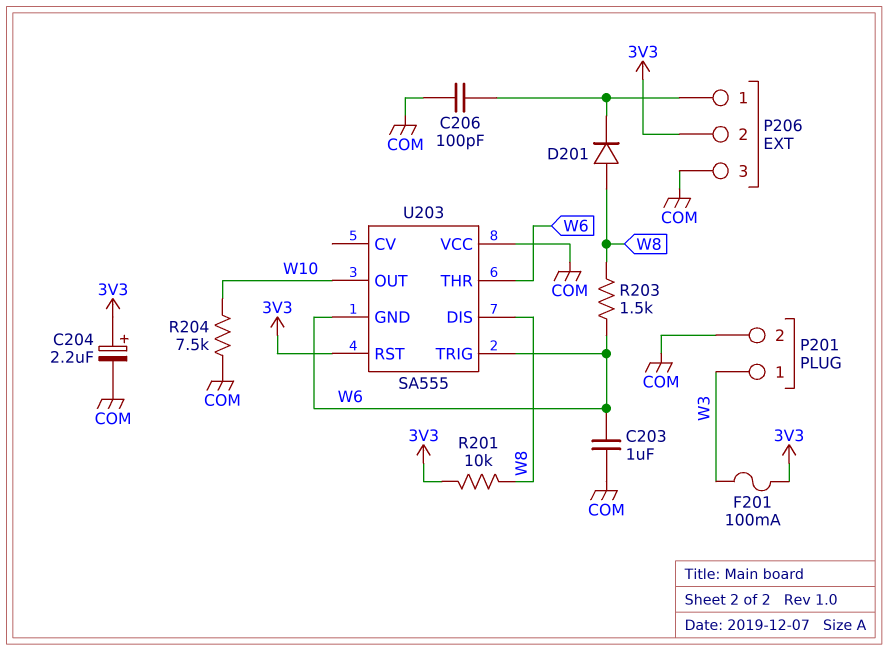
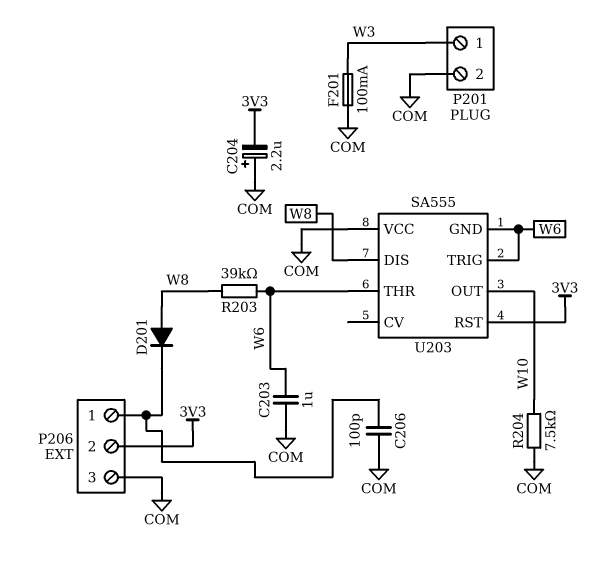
C204: 2.2uF (plus 3V3, minus COM) -> 2.2uF (plus COM, minus 3V3)
F201: 100mA (3V3, W3) -> 100mA (COM, W3)
R201: 10k (3V3, W8) -> none
R203: 1.5k (W6, W8) -> 39k (W6, W8)

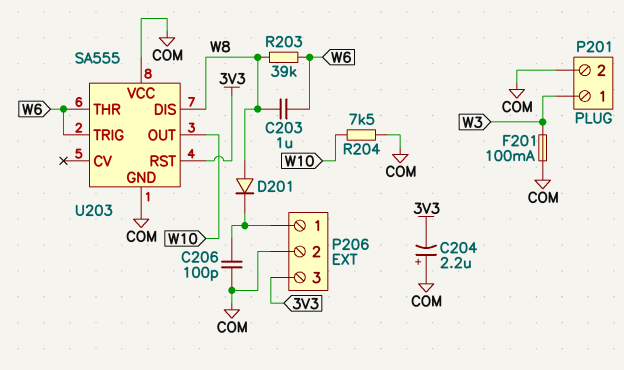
C203: 1uF (COM, W6) -> 1uF (W6, W8)
P206 pin 2: 3V3 -> COM
P206 pin 3: COM -> 3V3
U203 pin GND: W6 -> COM

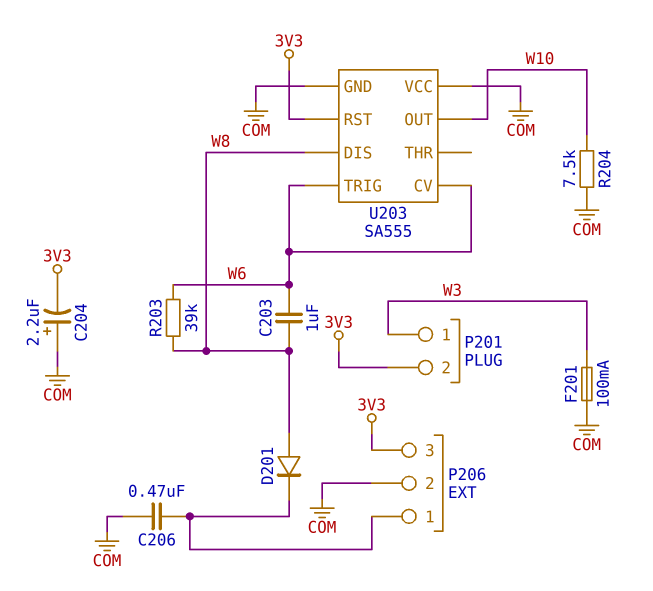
C206: 100pF (COM, P206/1) -> 470nF (COM, P206/1)
P201 pin 2: COM -> 3V3
U203 pin CV: none -> W6
U203 pin THR: W6 -> none

